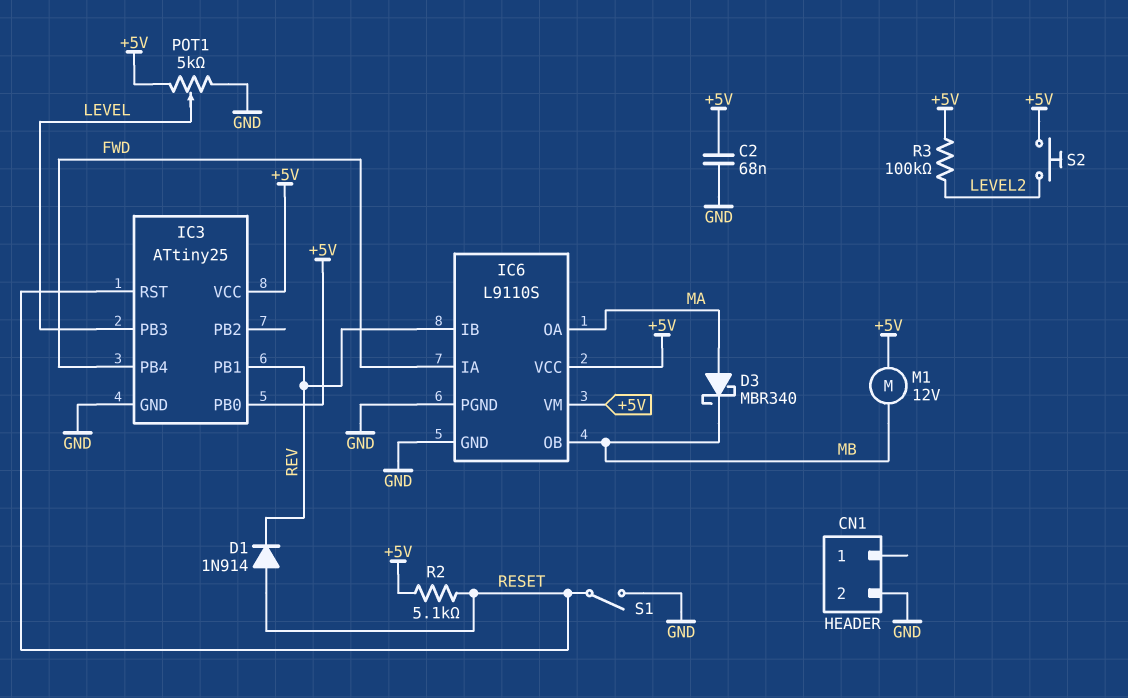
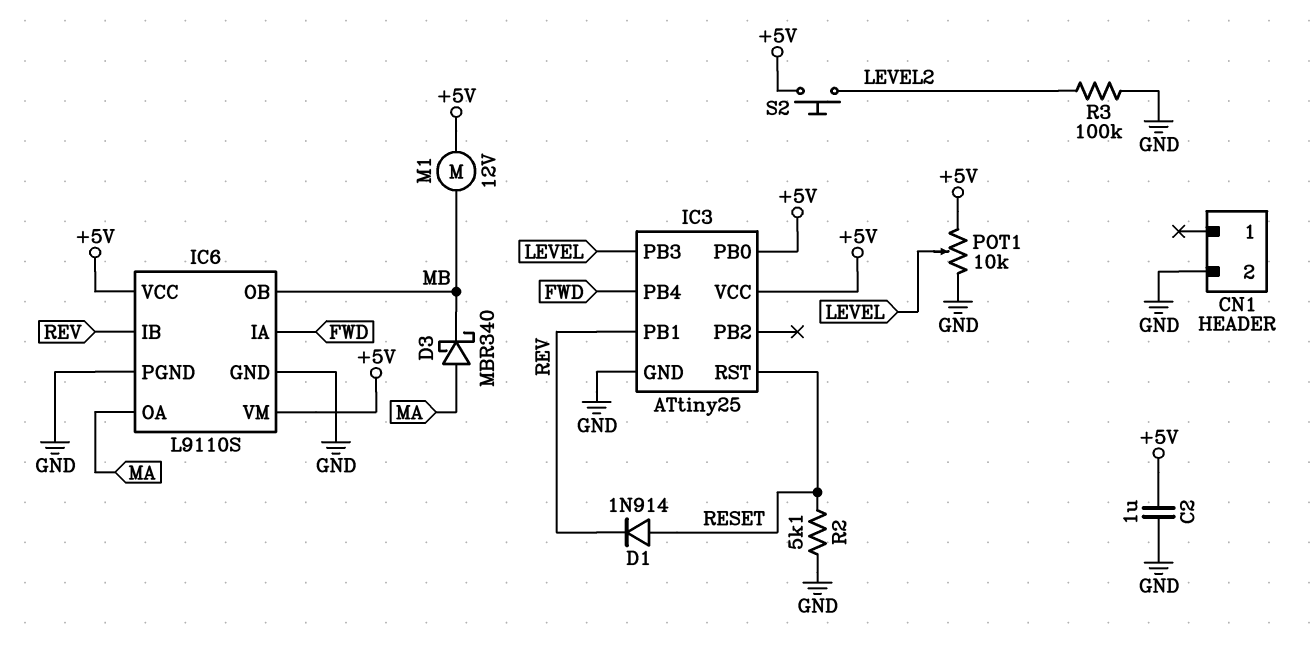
C2: 68nF (+5V, GND) -> 1uF (+5V, GND)
POT1: 5k (+5V, GND, wiper LEVEL) -> 10k (+5V, GND, wiper LEVEL)
R2: 5.1k (+5V, RESET) -> 5.1k (GND, RESET)
R3: 100k (+5V, LEVEL2) -> 100k (GND, LEVEL2)
S1: switch (GND, RESET) -> none

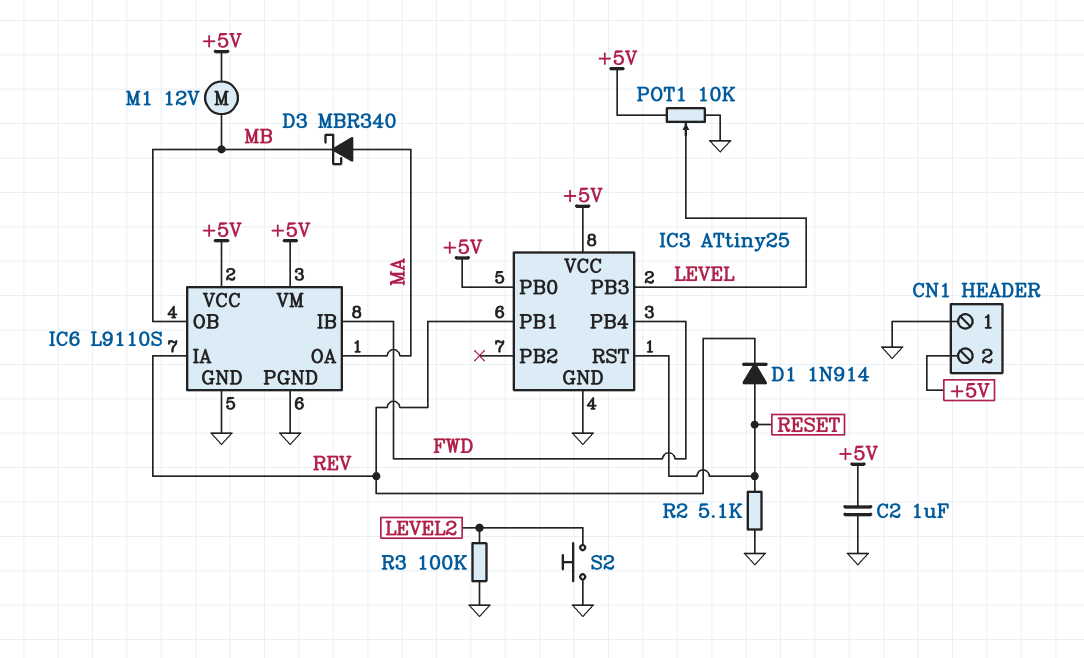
CN1 pin 1: none -> GND
CN1 pin 2: GND -> +5V
IC6 pin IA: FWD -> REV
IC6 pin IB: REV -> FWD
S2: button (+5V, LEVEL2) -> button (GND, LEVEL2)

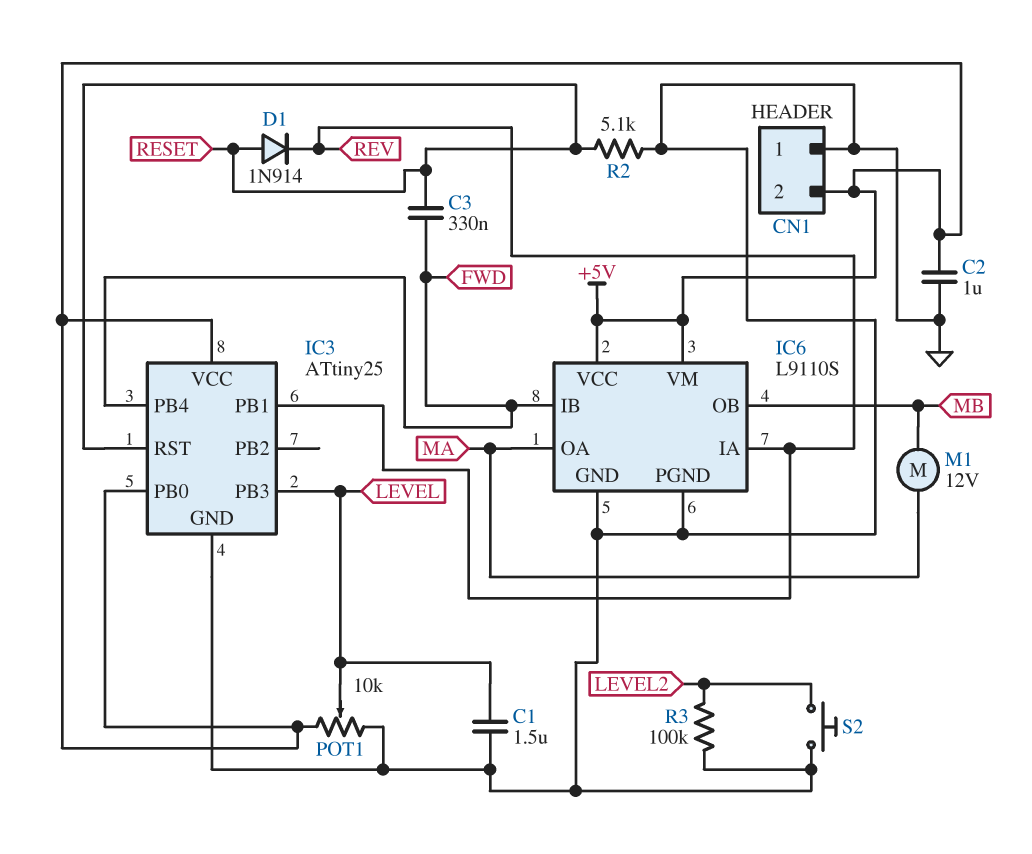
C1: none -> 1.5uF (GND, LEVEL)
C3: none -> 330nF (FWD, RESET)
D3: schottky MBR340 (A MA, K MB) -> none
M1: motor 12V (+5V, MB) -> motor 12V (MA, MB)

